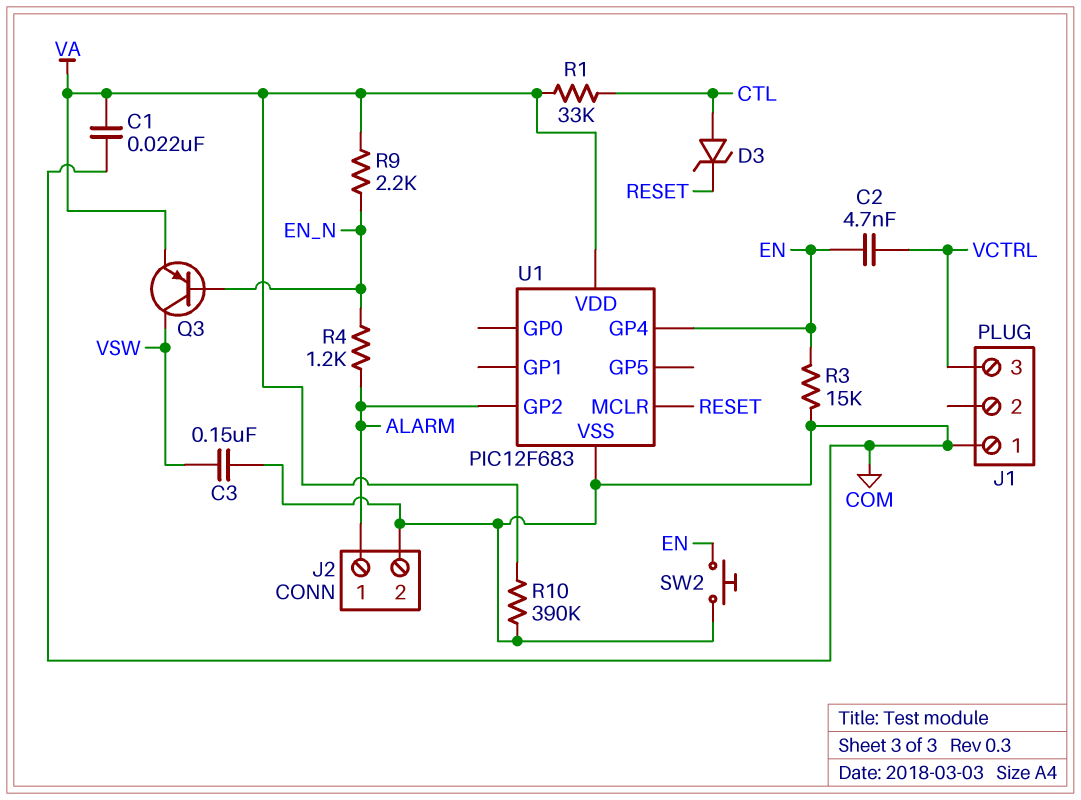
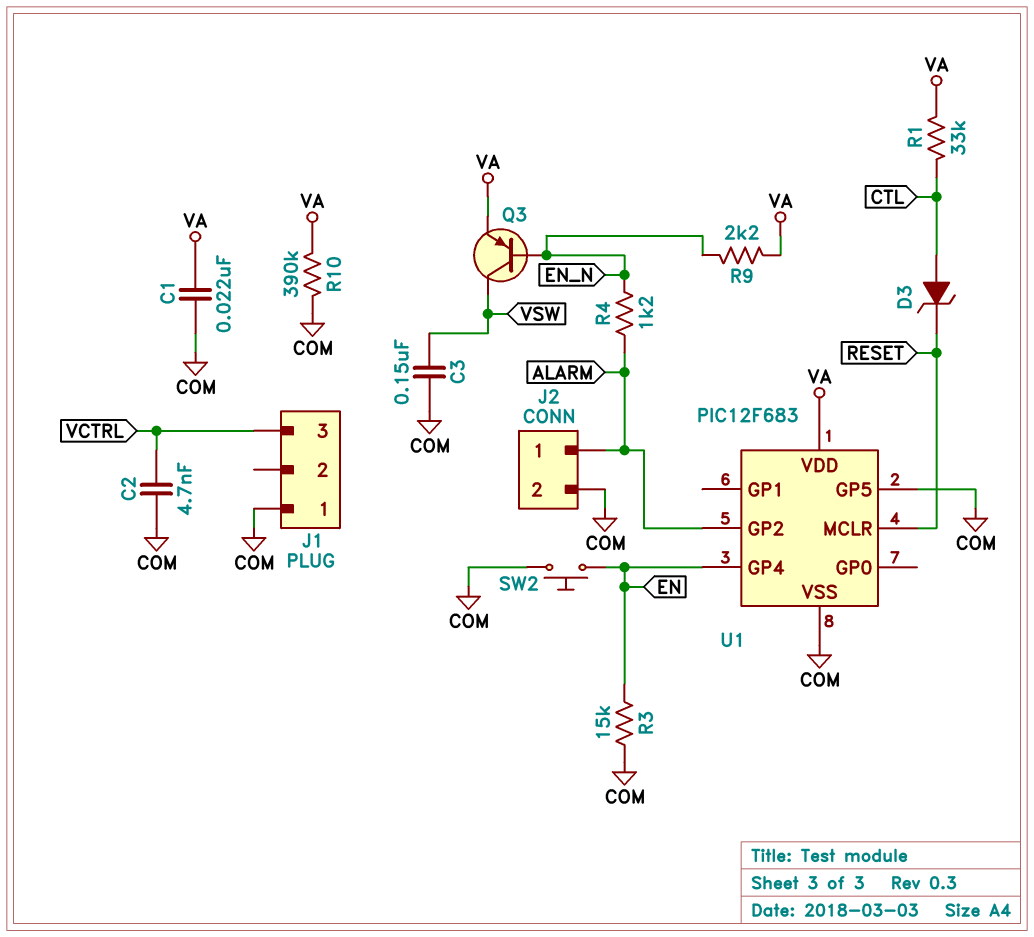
C2: 4.7nF (EN, VCTRL) -> 4.7nF (COM, VCTRL)
U1 pin GP5: none -> COM

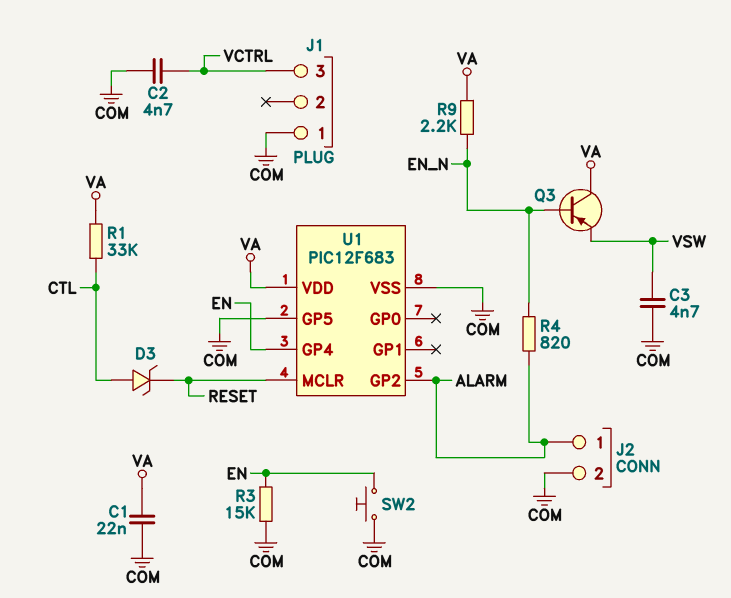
C3: 150nF (COM, VSW) -> 4.7nF (COM, VSW)
Q3: PNP (B EN_N, C VSW, E VA) -> PNP (B EN_N, C VA, E VSW)
R4: 1.2k (ALARM, EN_N) -> 820 (ALARM, EN_N)
R10: 390k (COM, VA) -> none

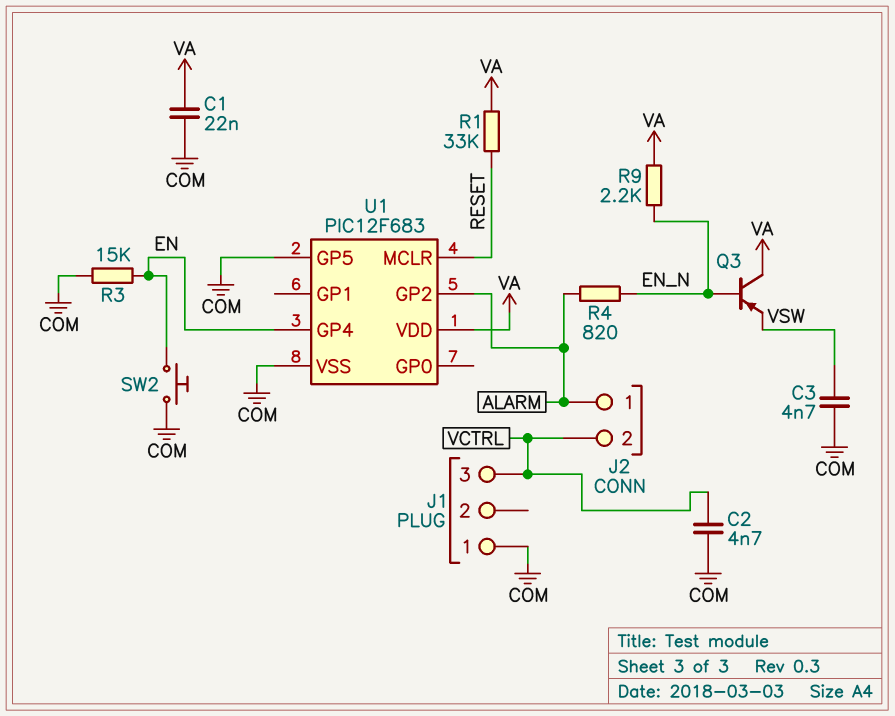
D3: zener (A CTL, K RESET) -> none
J2 pin 2: COM -> VCTRL
R1: 33k (CTL, VA) -> 33k (RESET, VA)

